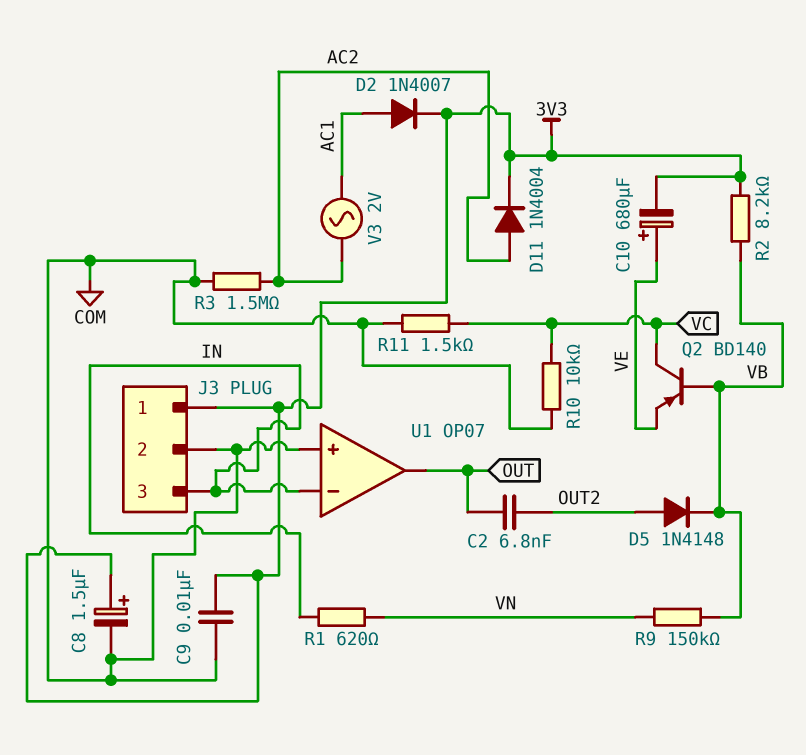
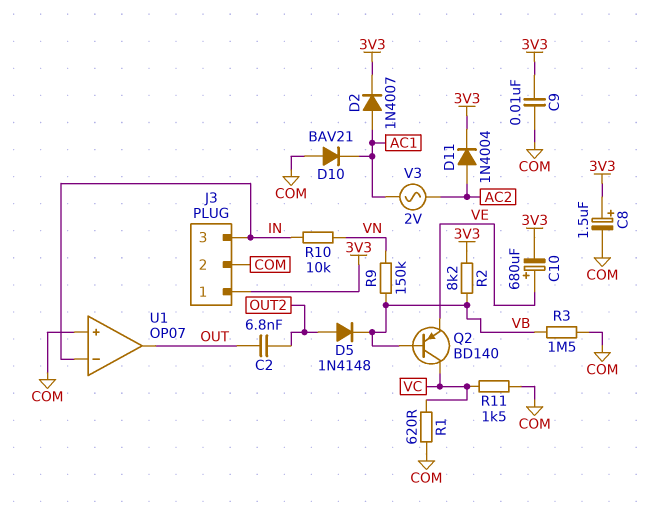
D10: none -> diode BAV21 (A COM, K AC1)
R1: 620 (IN, VN) -> 620 (COM, VC)
R3: 1.5M (AC2, COM) -> 1.5M (COM, VB)
R10: 10k (COM, VC) -> 10k (IN, VN)

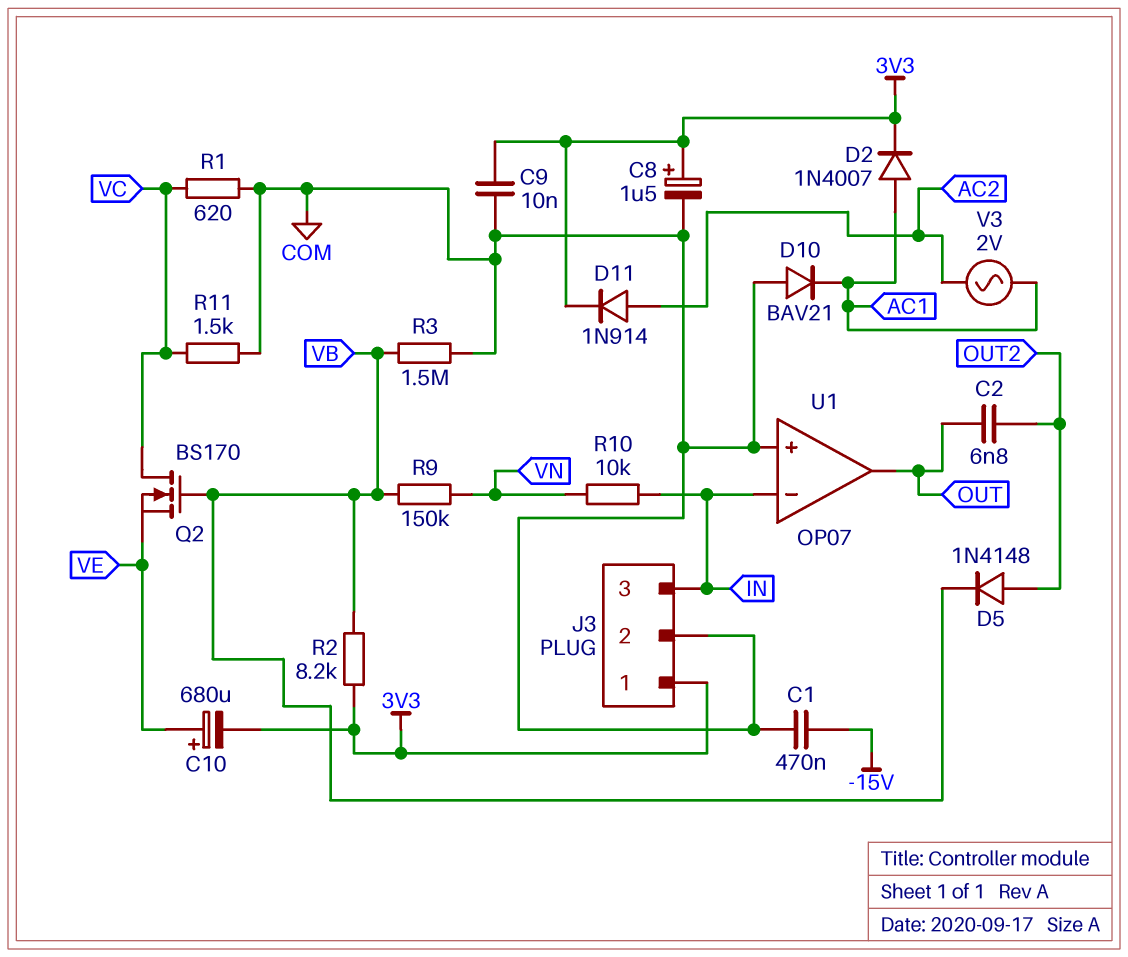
C1: none -> 470nF (-15V, COM)
D11: diode 1N4004 (A AC2, K 3V3) -> diode 1N914 (A AC2, K 3V3)
Q2: PNP BD140 (B VB, C VC, E VE) -> NMOS BS170 (G VB, D VC, S VE)

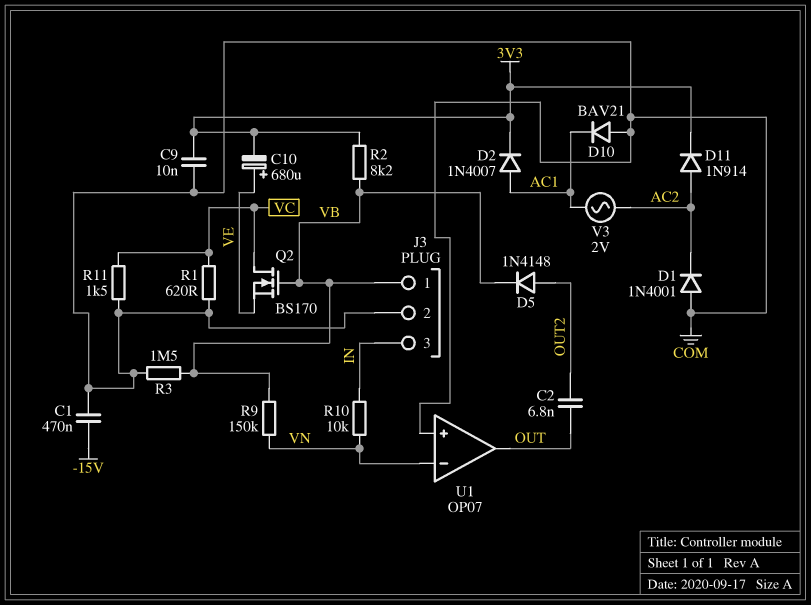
C8: 1.5uF (plus 3V3, minus COM) -> none
D1: none -> diode 1N4001 (A COM, K AC2)
J3 pin 1: 3V3 -> VB
U1 pin in-: IN -> VN

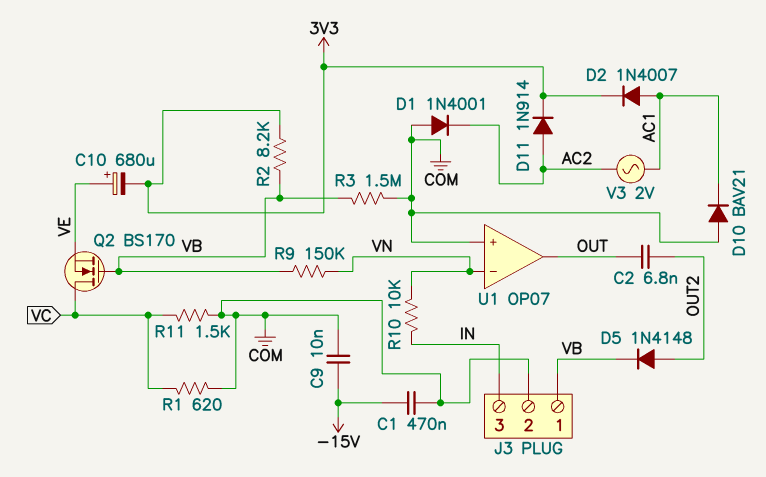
C9: 10nF (3V3, COM) -> 10nF (-15V, COM)

